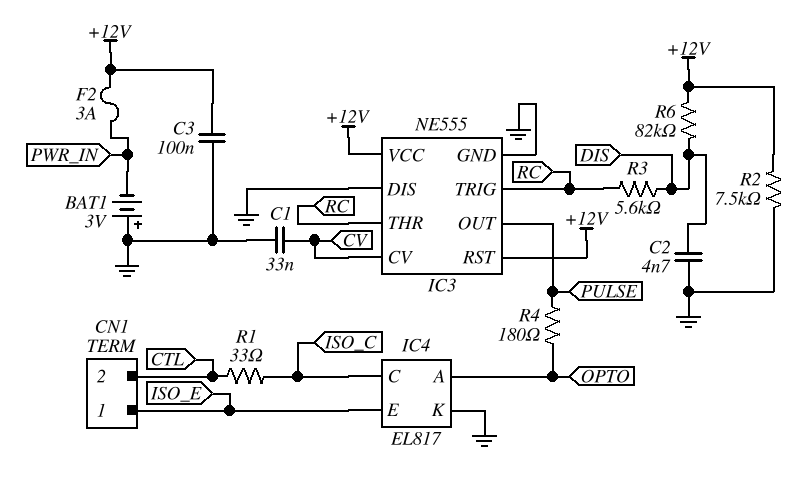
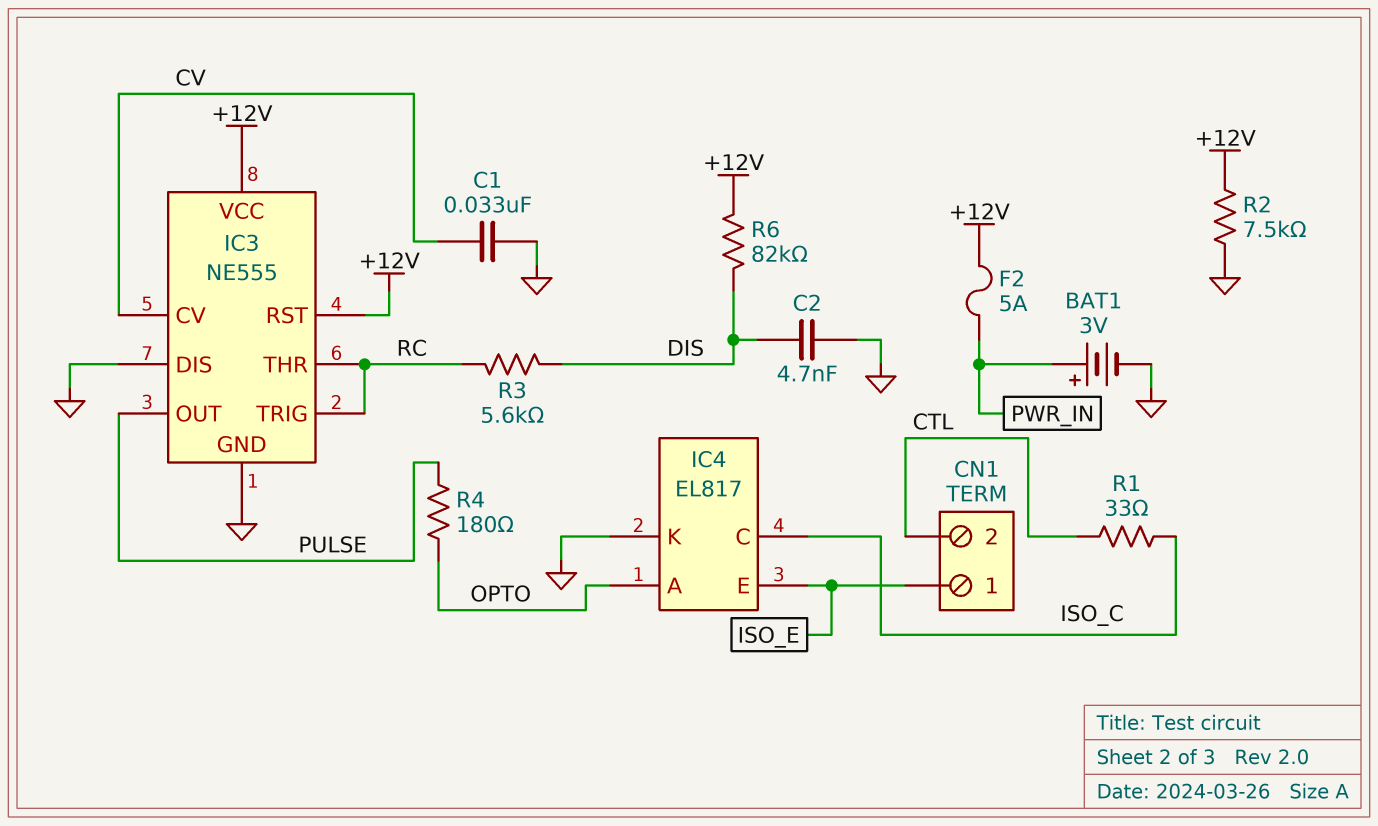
BAT1: 3V (plus GND, minus PWR_IN) -> 3V (plus PWR_IN, minus GND)
C3: 100nF (+12V, GND) -> none
F2: 3A (+12V, PWR_IN) -> 5A (+12V, PWR_IN)

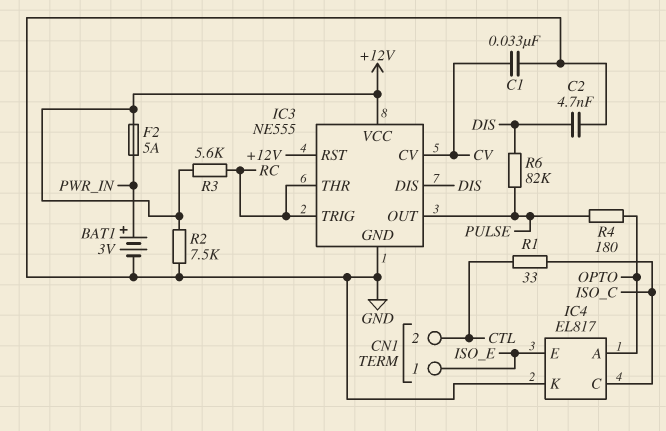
IC3 pin DIS: GND -> DIS
R3: 5.6k (DIS, RC) -> 5.6k (+12V, RC)
R6: 82k (+12V, DIS) -> 82k (DIS, PULSE)

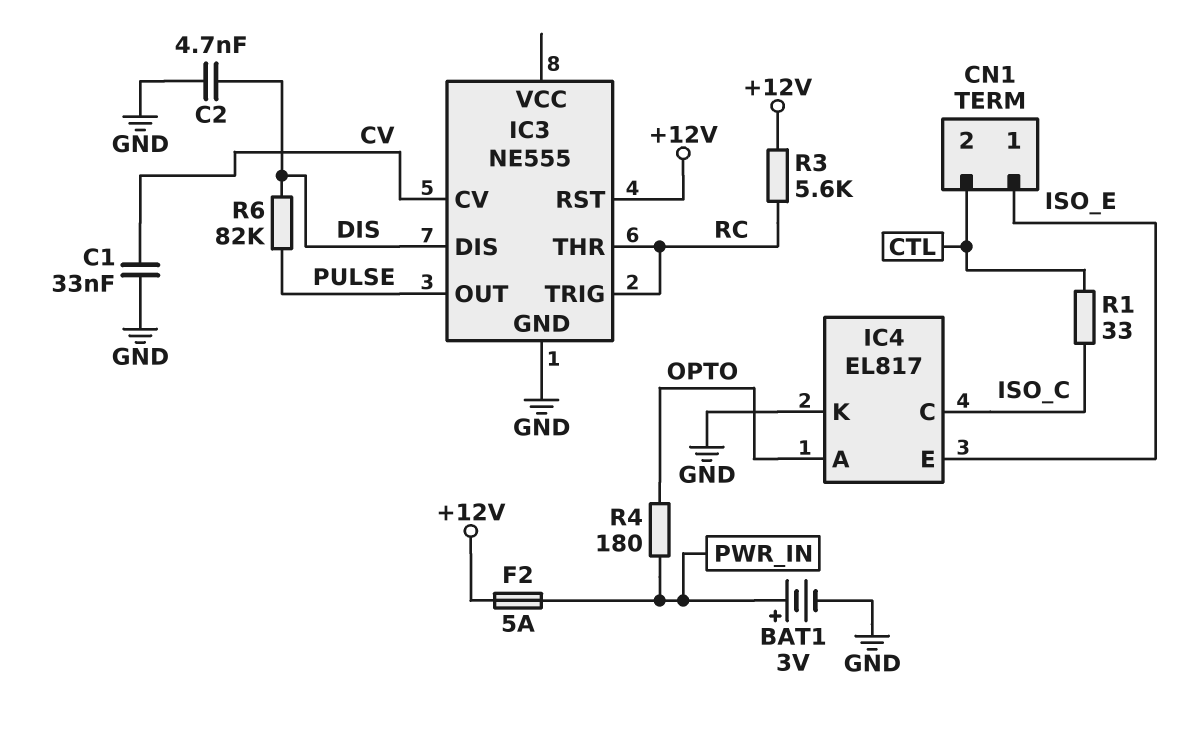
IC3 pin VCC: +12V -> none
R2: 7.5k (+12V, GND) -> none
R4: 180 (OPTO, PULSE) -> 180 (OPTO, PWR_IN)

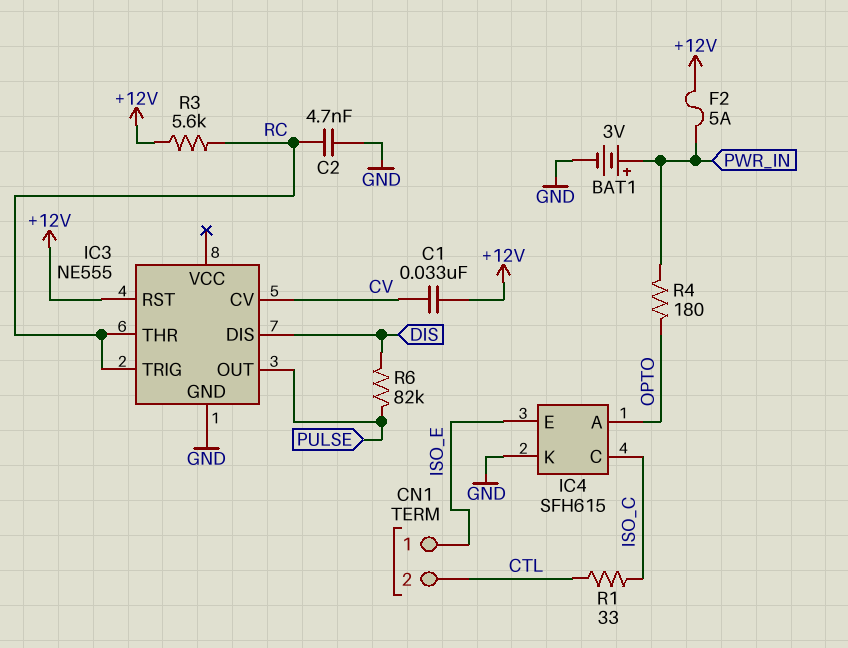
C1: 33nF (CV, GND) -> 33nF (+12V, CV)
C2: 4.7nF (DIS, GND) -> 4.7nF (GND, RC)
IC4: EL817 -> SFH615

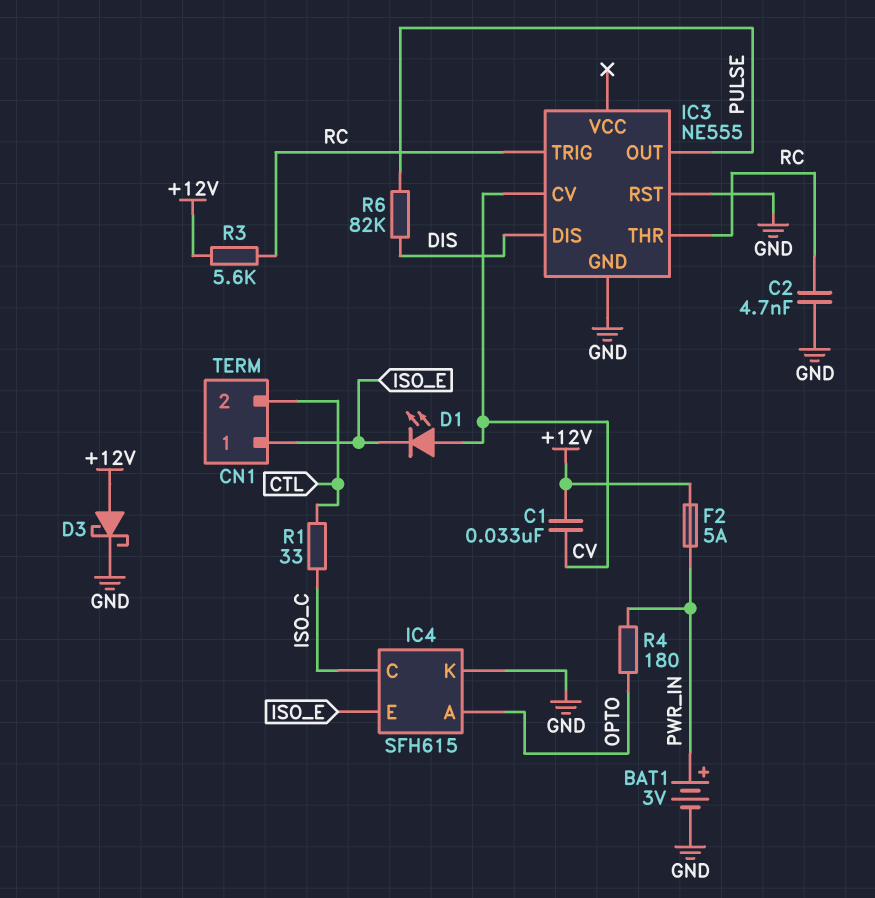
D1: none -> LED (A CV, K ISO_E)
D3: none -> schottky (A +12V, K GND)
IC3 pin RST: +12V -> GND

